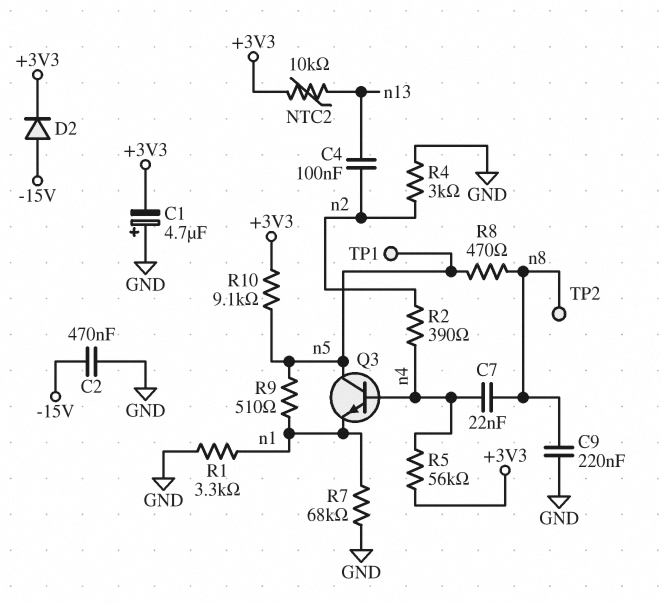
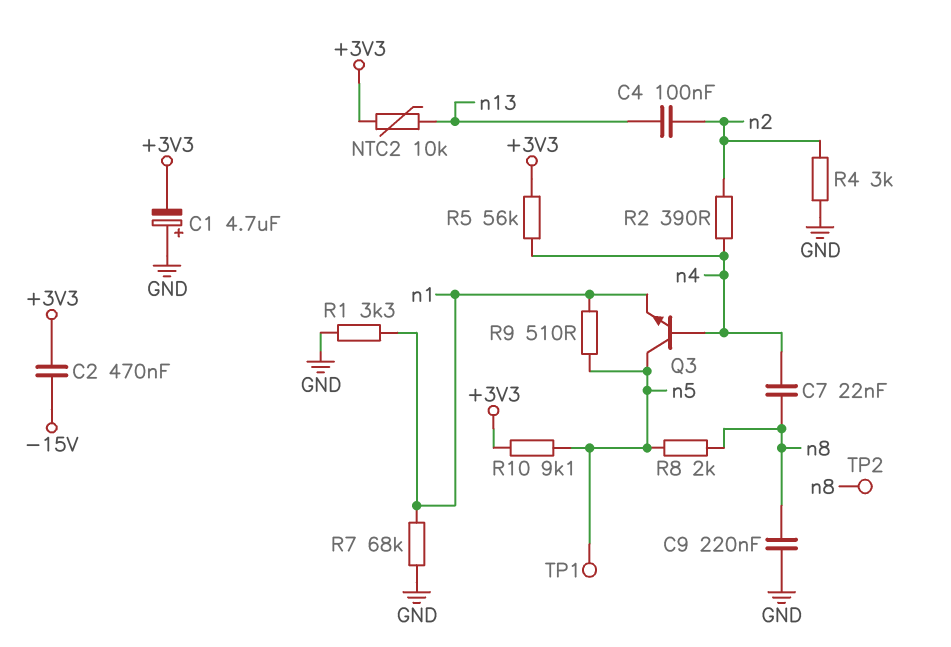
C2: 470nF (-15V, GND) -> 470nF (+3V3, -15V)
D2: diode (A -15V, K +3V3) -> none
R8: 470 (n5, n8) -> 2k (n5, n8)

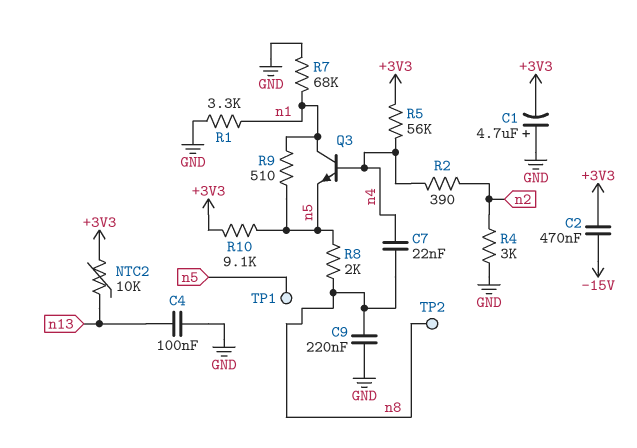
C4: 100nF (n2, n13) -> 100nF (GND, n13)
Q3: NPN (B n4, C n5, E n1) -> NPN (B n4, C n1, E n5)

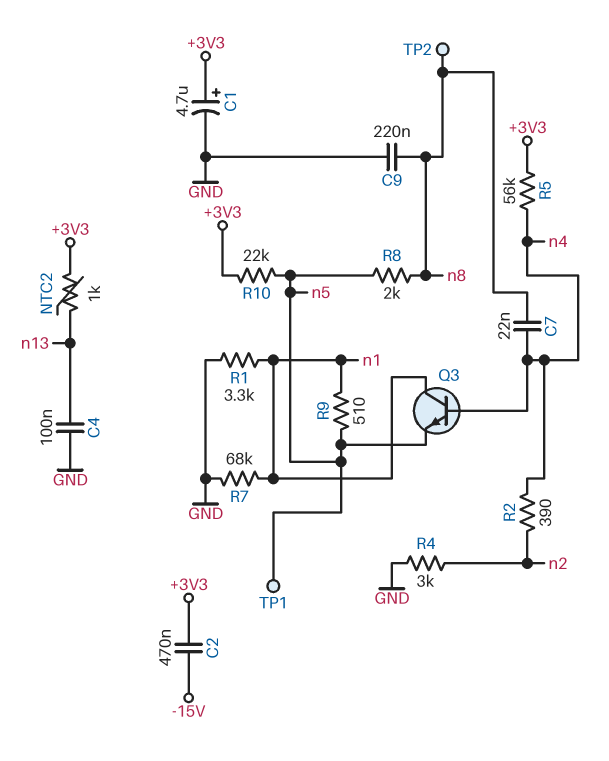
C1: 4.7uF (plus GND, minus +3V3) -> 4.7uF (plus +3V3, minus GND)
NTC2: 10k (+3V3, n13) -> 1k (+3V3, n13)
R10: 9.1k (+3V3, n5) -> 22k (+3V3, n5)

